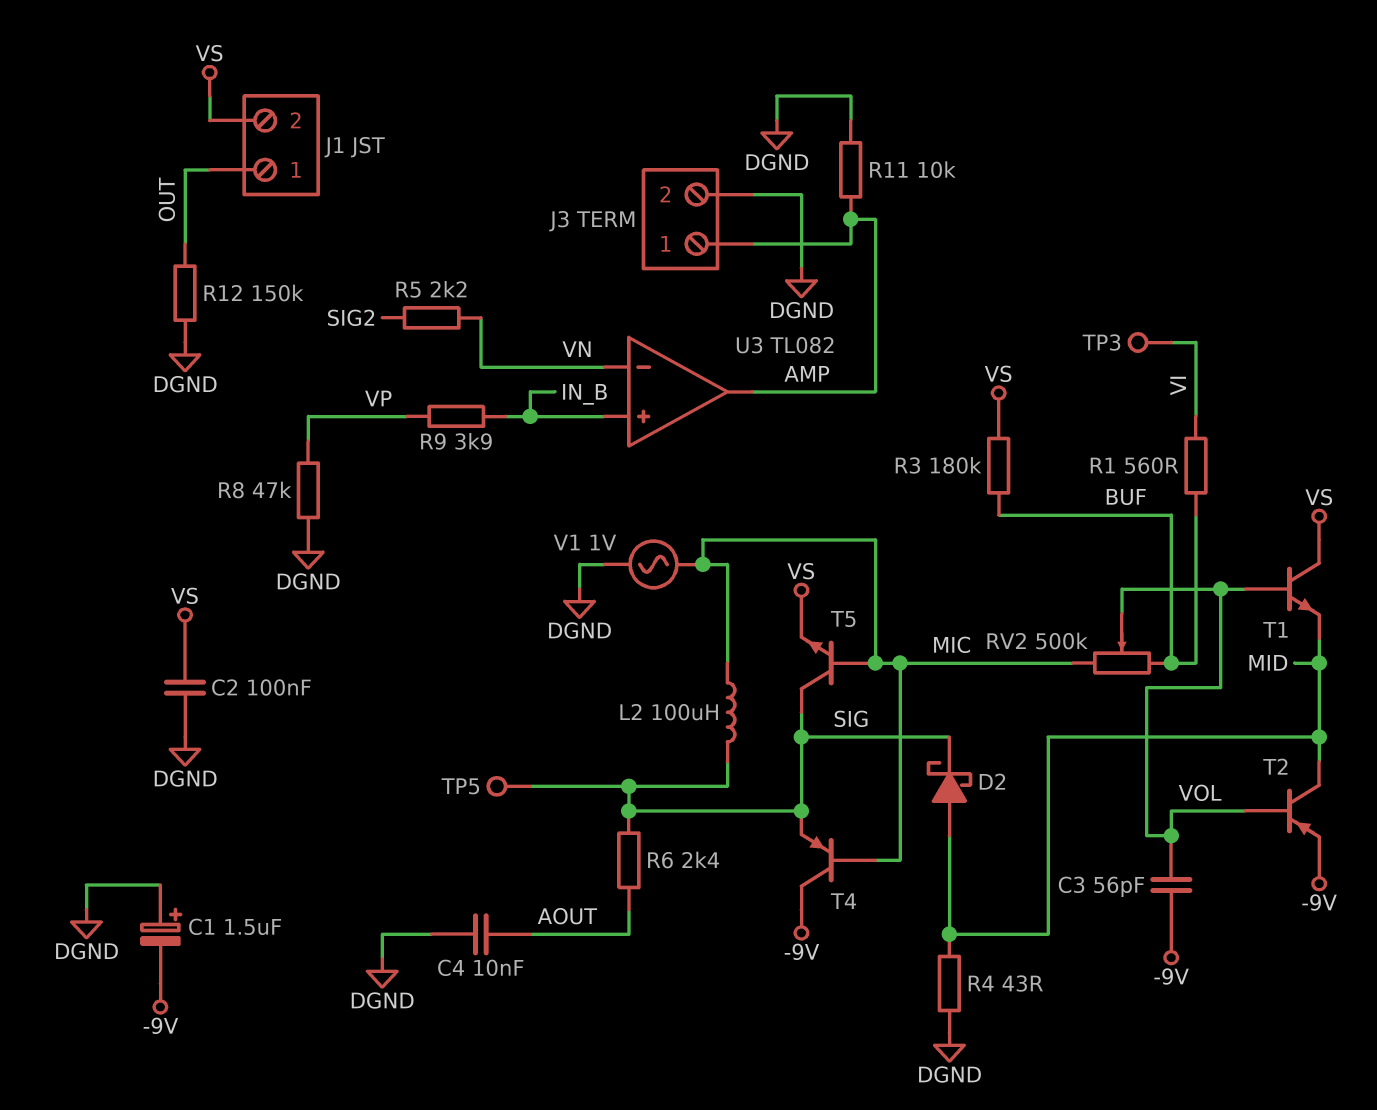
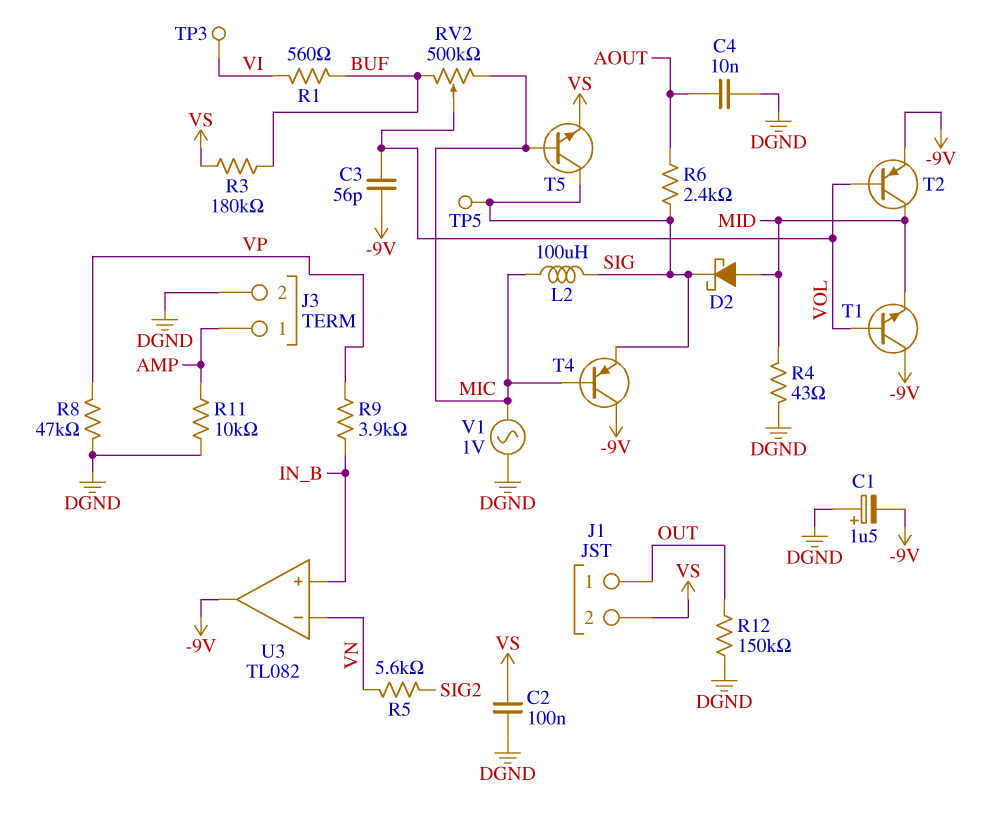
R5: 2.2k (SIG2, VN) -> 5.6k (SIG2, VN)
T1: NPN (B VOL, C VS, E MID) -> NPN (B VOL, C -9V, E MID)
U3 pin out: AMP -> -9V

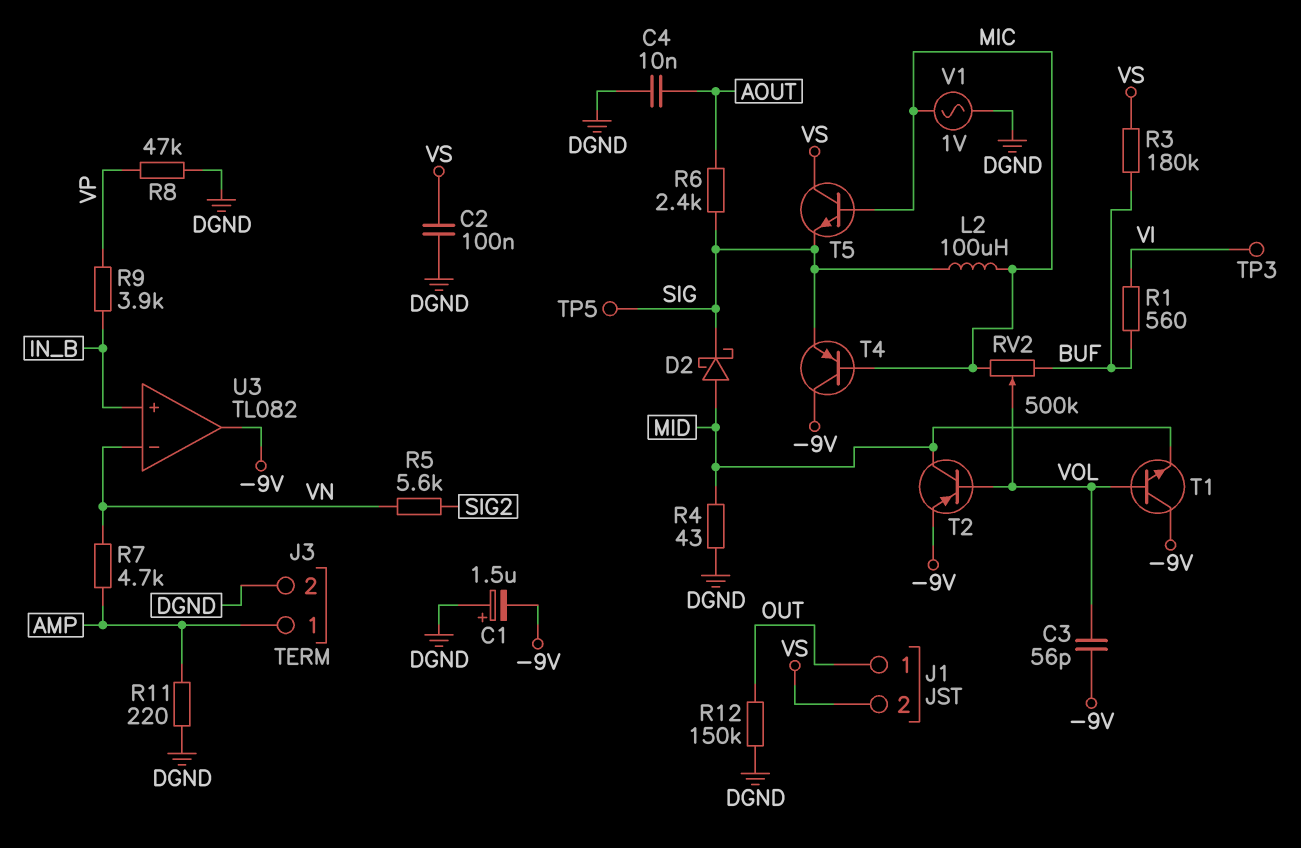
R7: none -> 4.7k (AMP, VN)
R11: 10k (AMP, DGND) -> 220 (AMP, DGND)
T5: NPN (B MIC, C SIG, E VS) -> NPN (B MIC, C VS, E SIG)

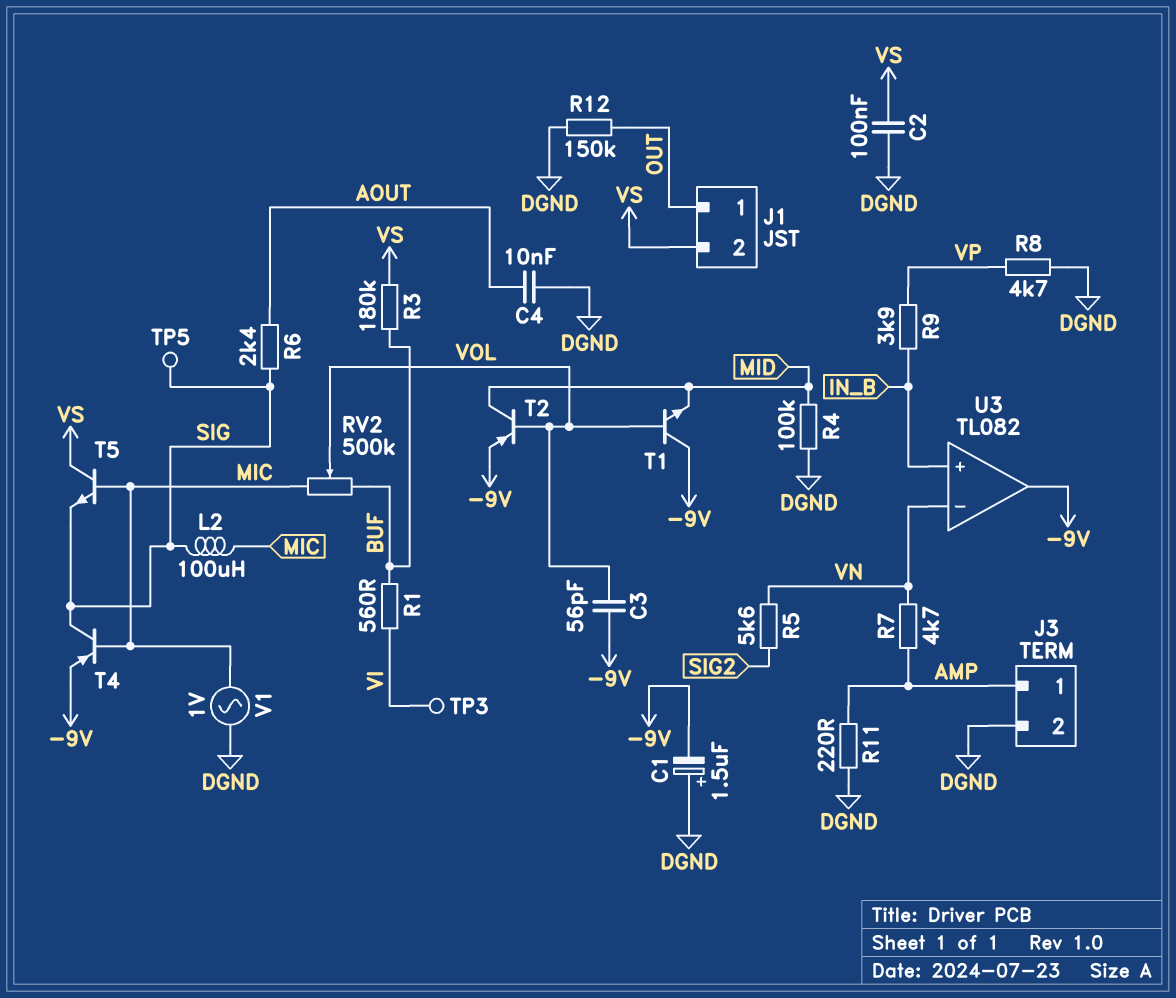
D2: schottky (A MID, K SIG) -> none
R4: 43 (DGND, MID) -> 100k (DGND, MID)
R8: 47k (DGND, VP) -> 4.7k (DGND, VP)
T4: PNP (B MIC, C -9V, E SIG) -> PNP (B MIC, C SIG, E -9V)

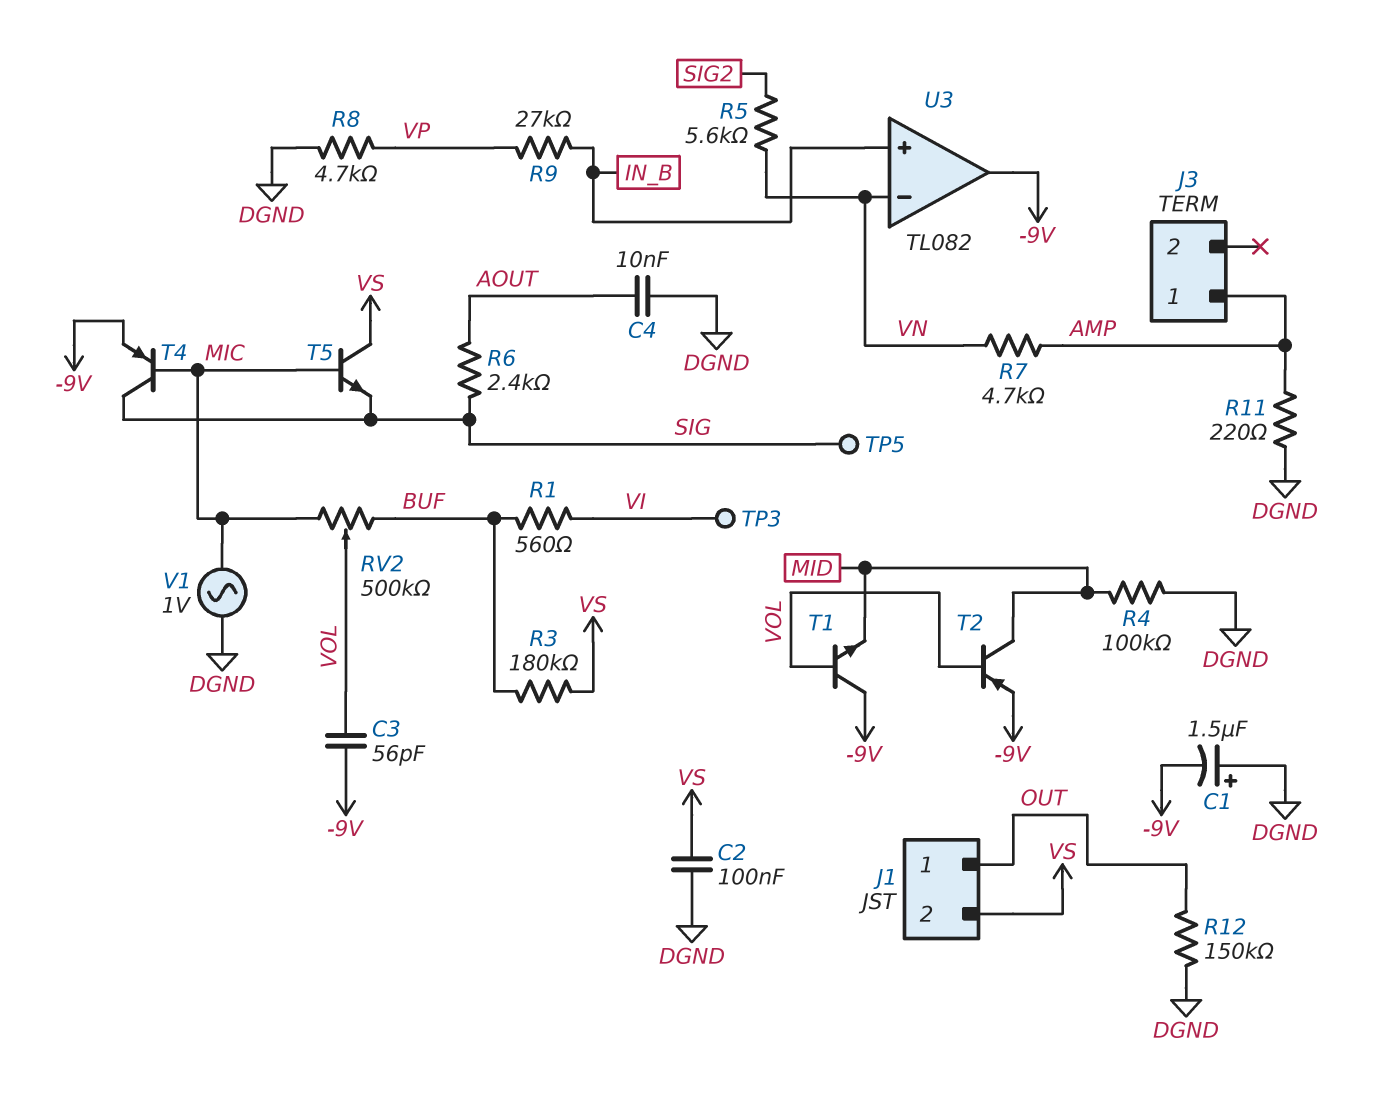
J3 pin 2: DGND -> none
L2: 100uH (MIC, SIG) -> none
R9: 3.9k (IN_B, VP) -> 27k (IN_B, VP)

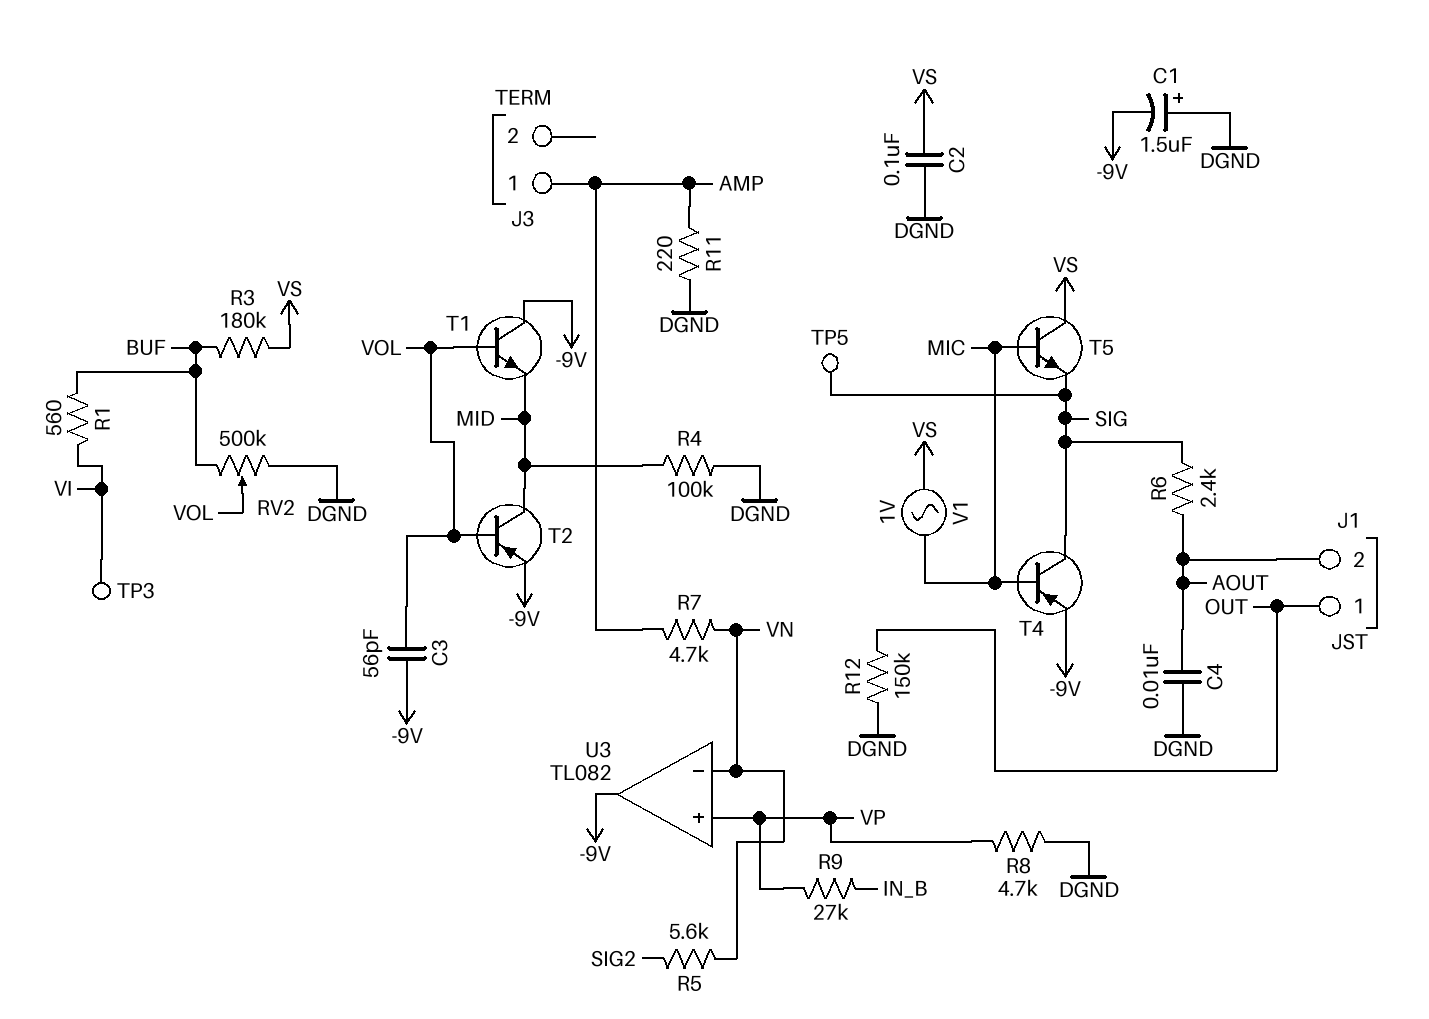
J1 pin 2: VS -> AOUT
RV2: 500k (BUF, MIC, wiper VOL) -> 500k (BUF, DGND, wiper VOL)
U3 pin in+: IN_B -> VP
V1: AC 1V (DGND, MIC) -> AC 1V (MIC, VS)

